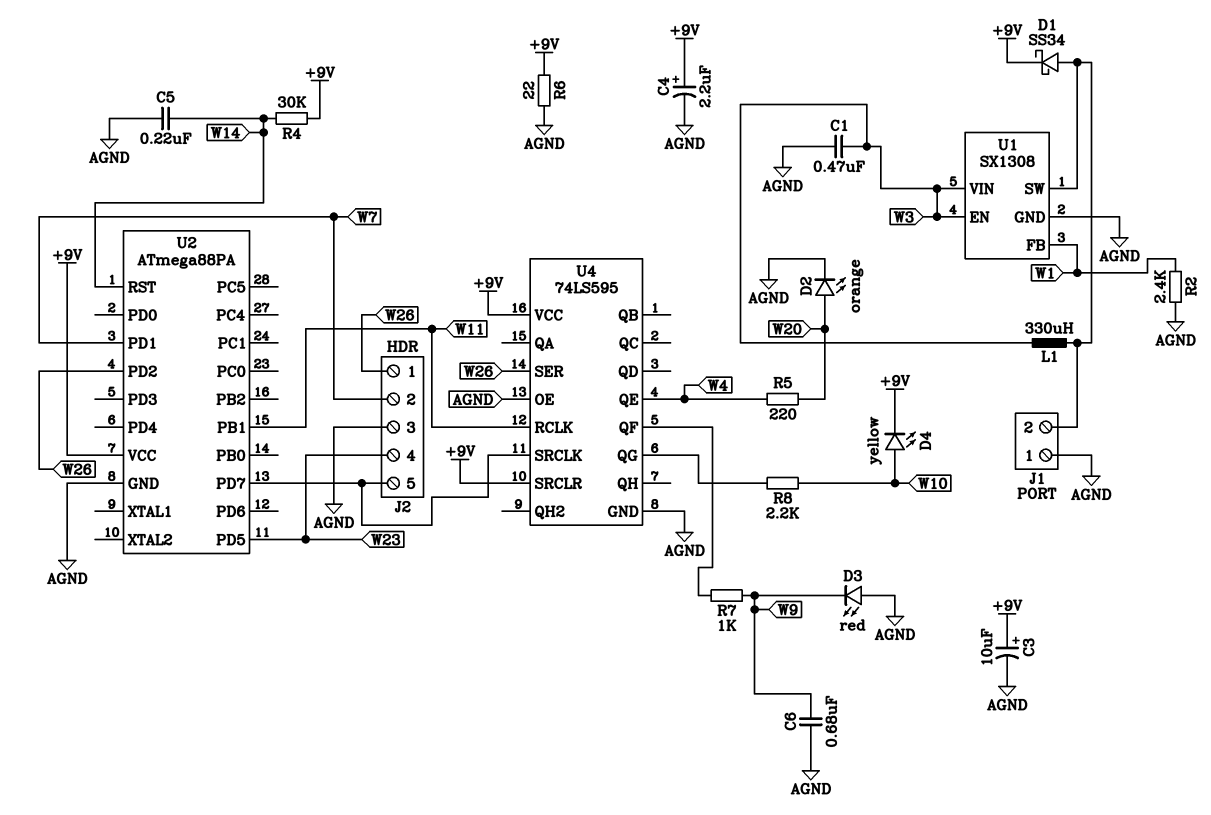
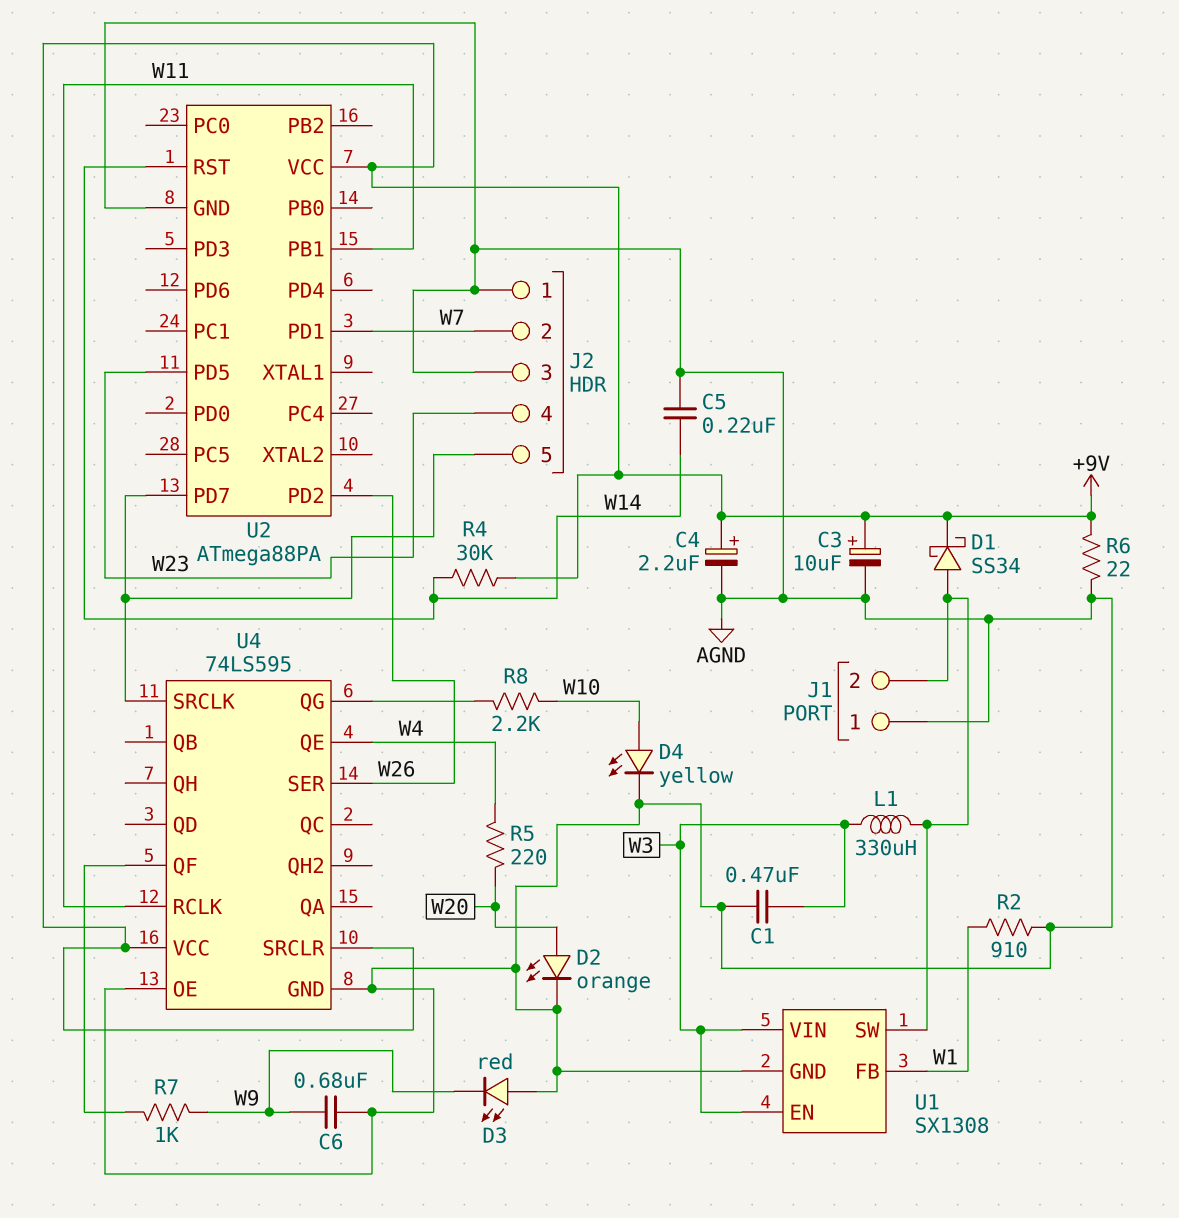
D4: LED yellow (A W10, K +9V) -> LED yellow (A W10, K AGND)
J2 pin 1: W26 -> AGND
R2: 2.4k (AGND, W1) -> 910 (AGND, W1)

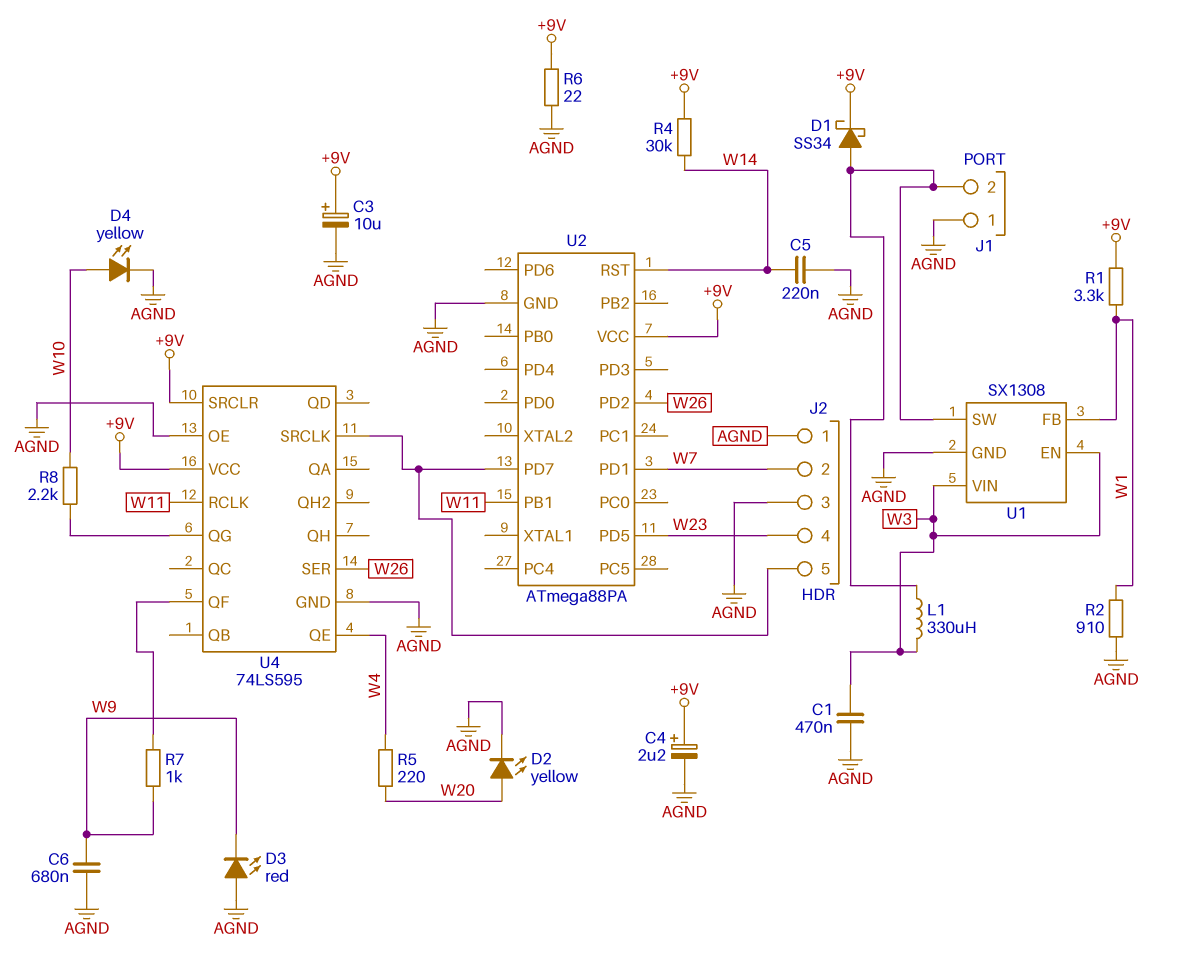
D2: LED orange (A W20, K AGND) -> LED yellow (A W20, K AGND)
R1: none -> 3.3k (+9V, W1)

